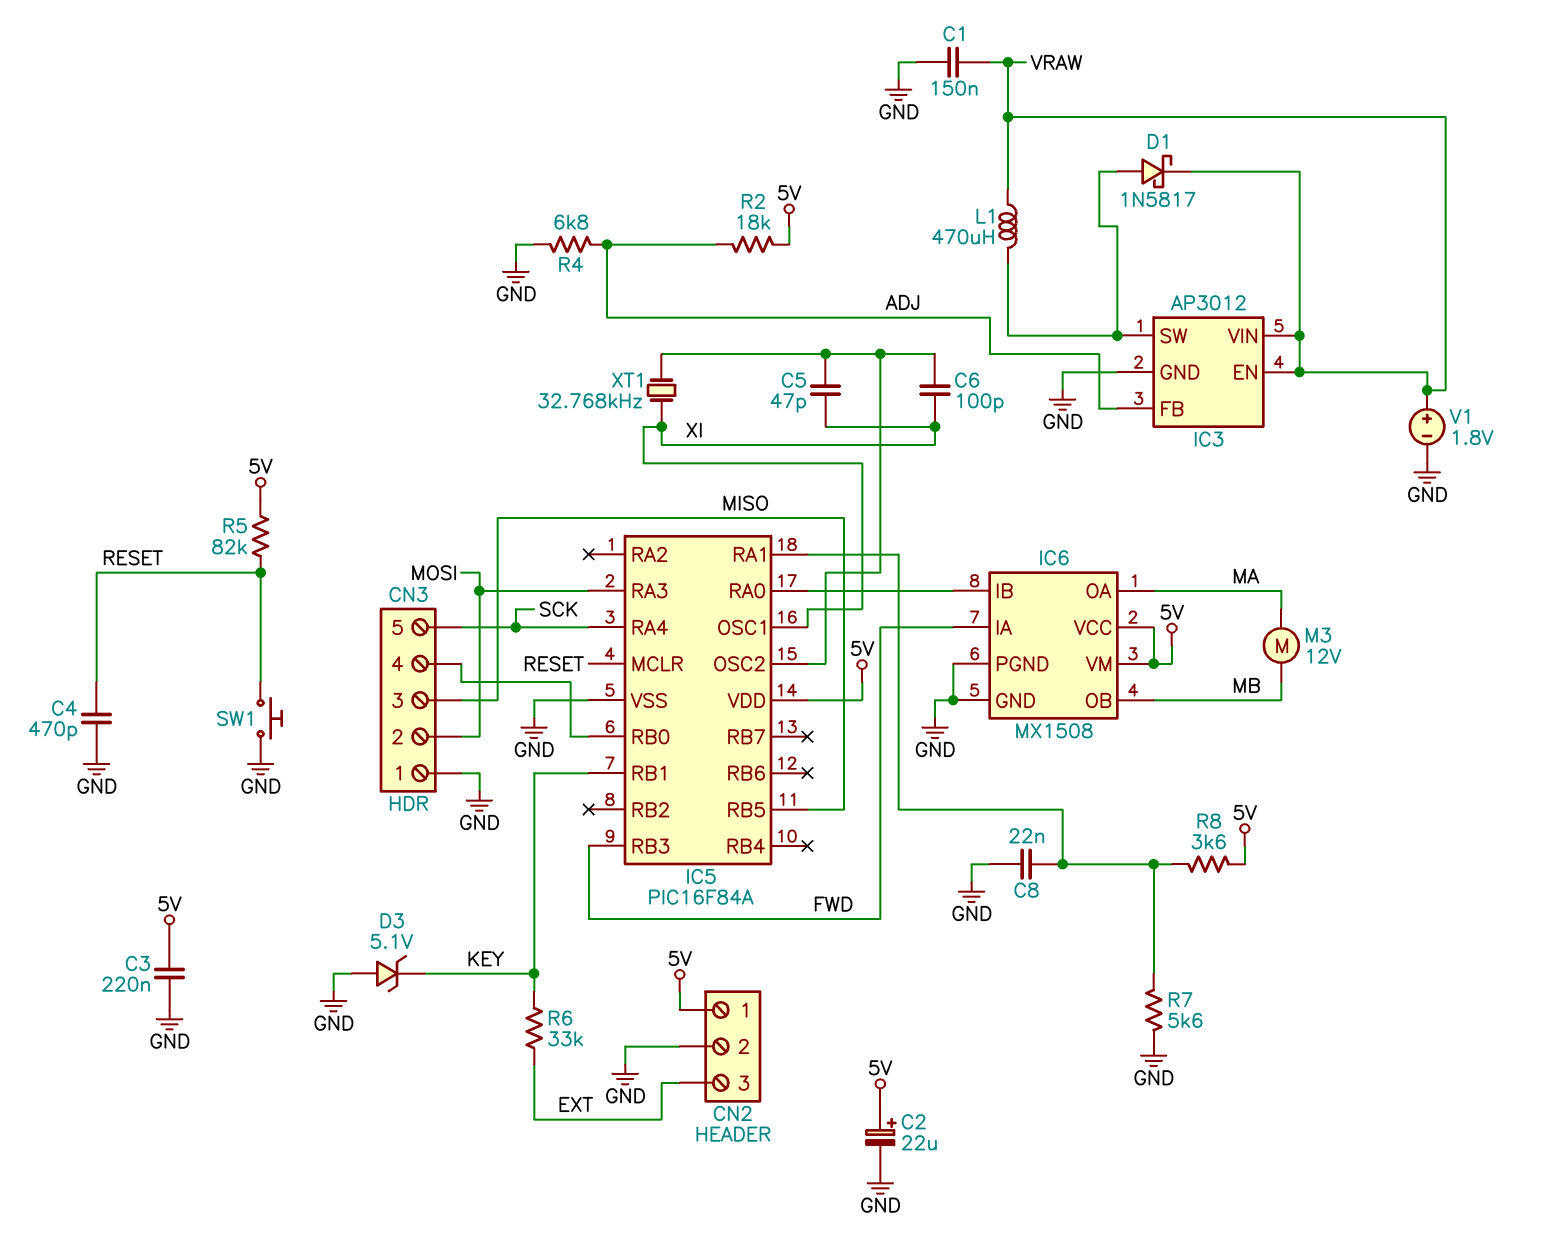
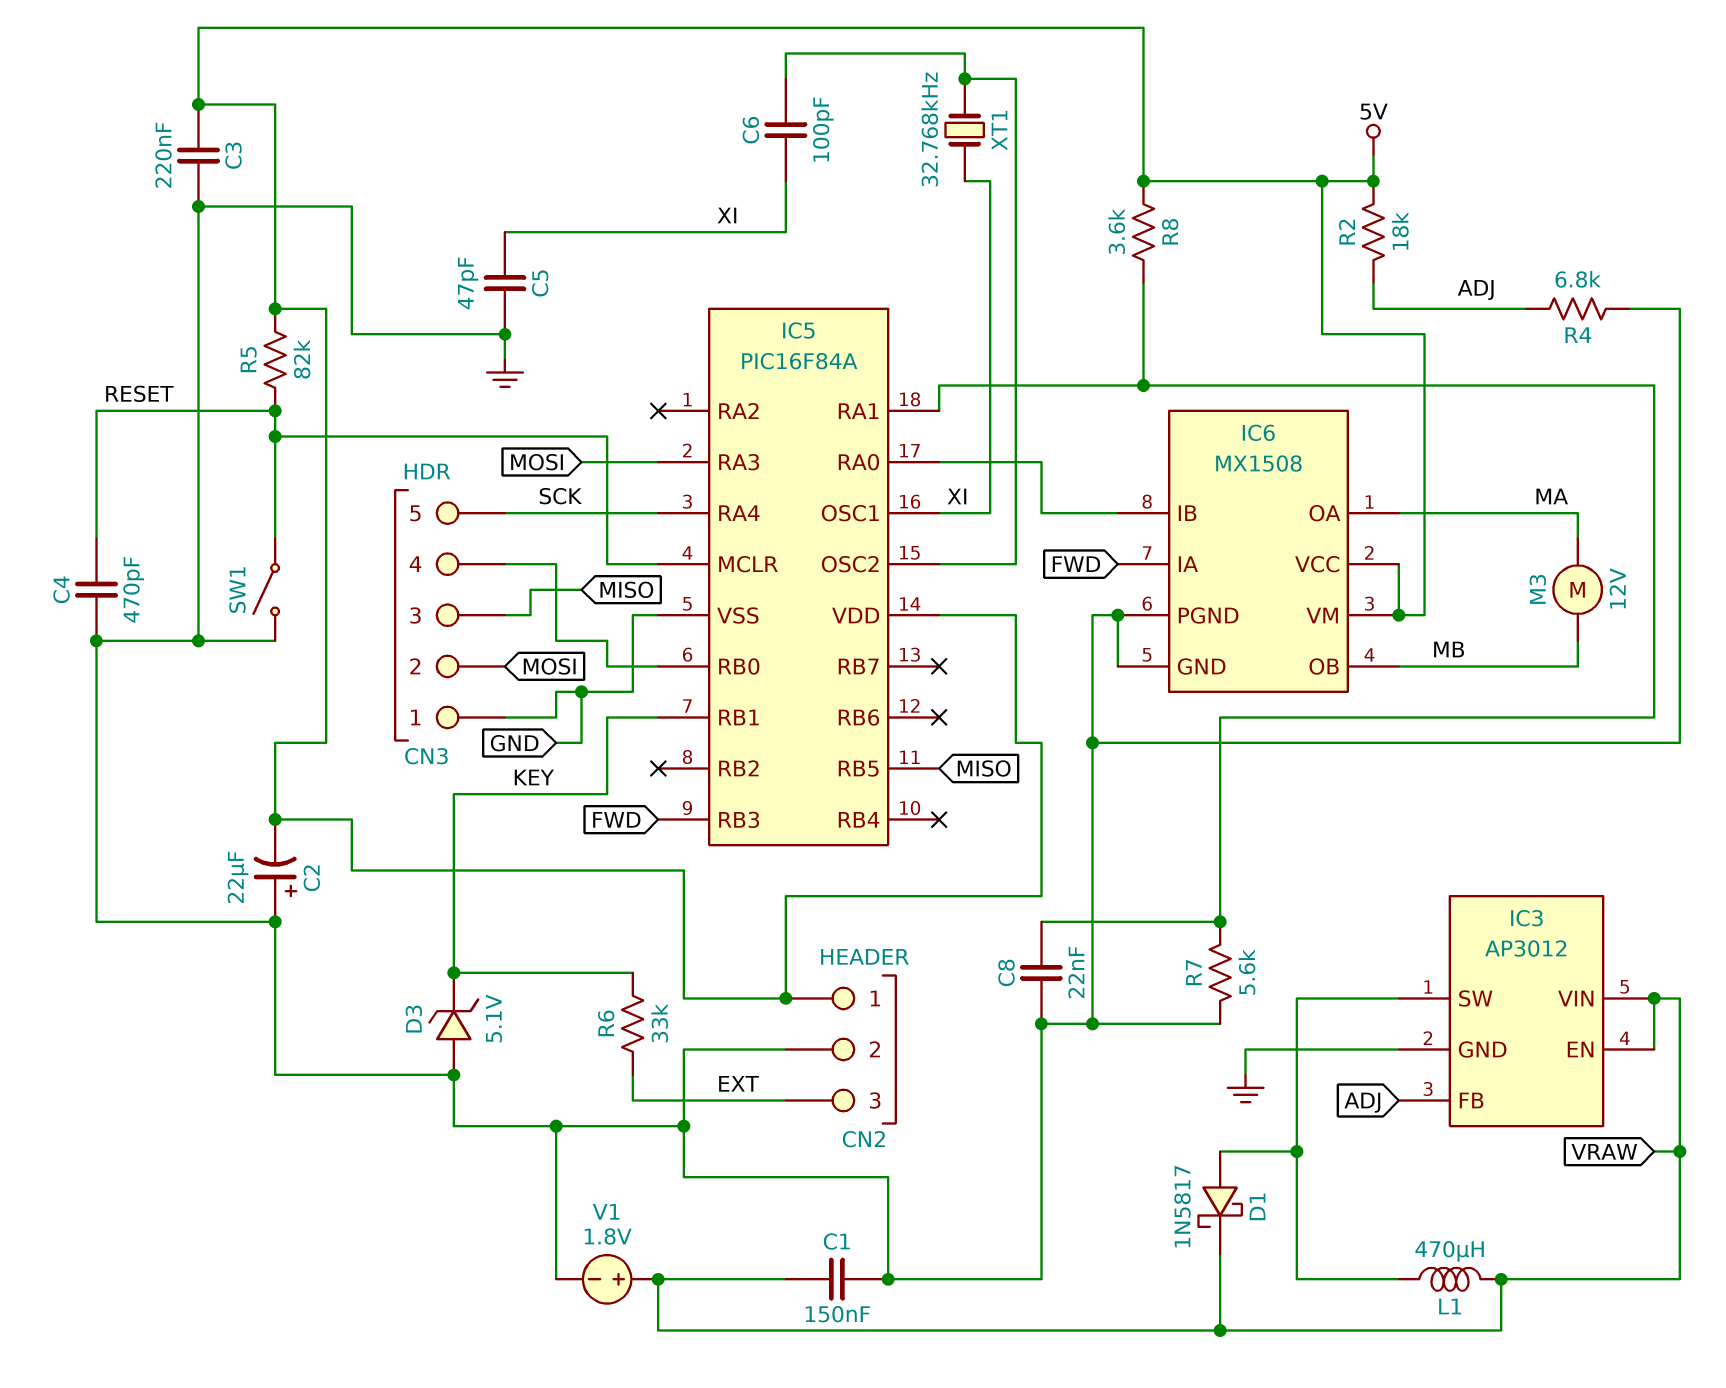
C2: 22uF (plus 5V, minus GND) -> 22uF (plus GND, minus 5V)
C5: 47pF (IC5/OSC2, XI) -> 47pF (GND, XI)
SW1: button (GND, RESET) -> switch (GND, RESET)

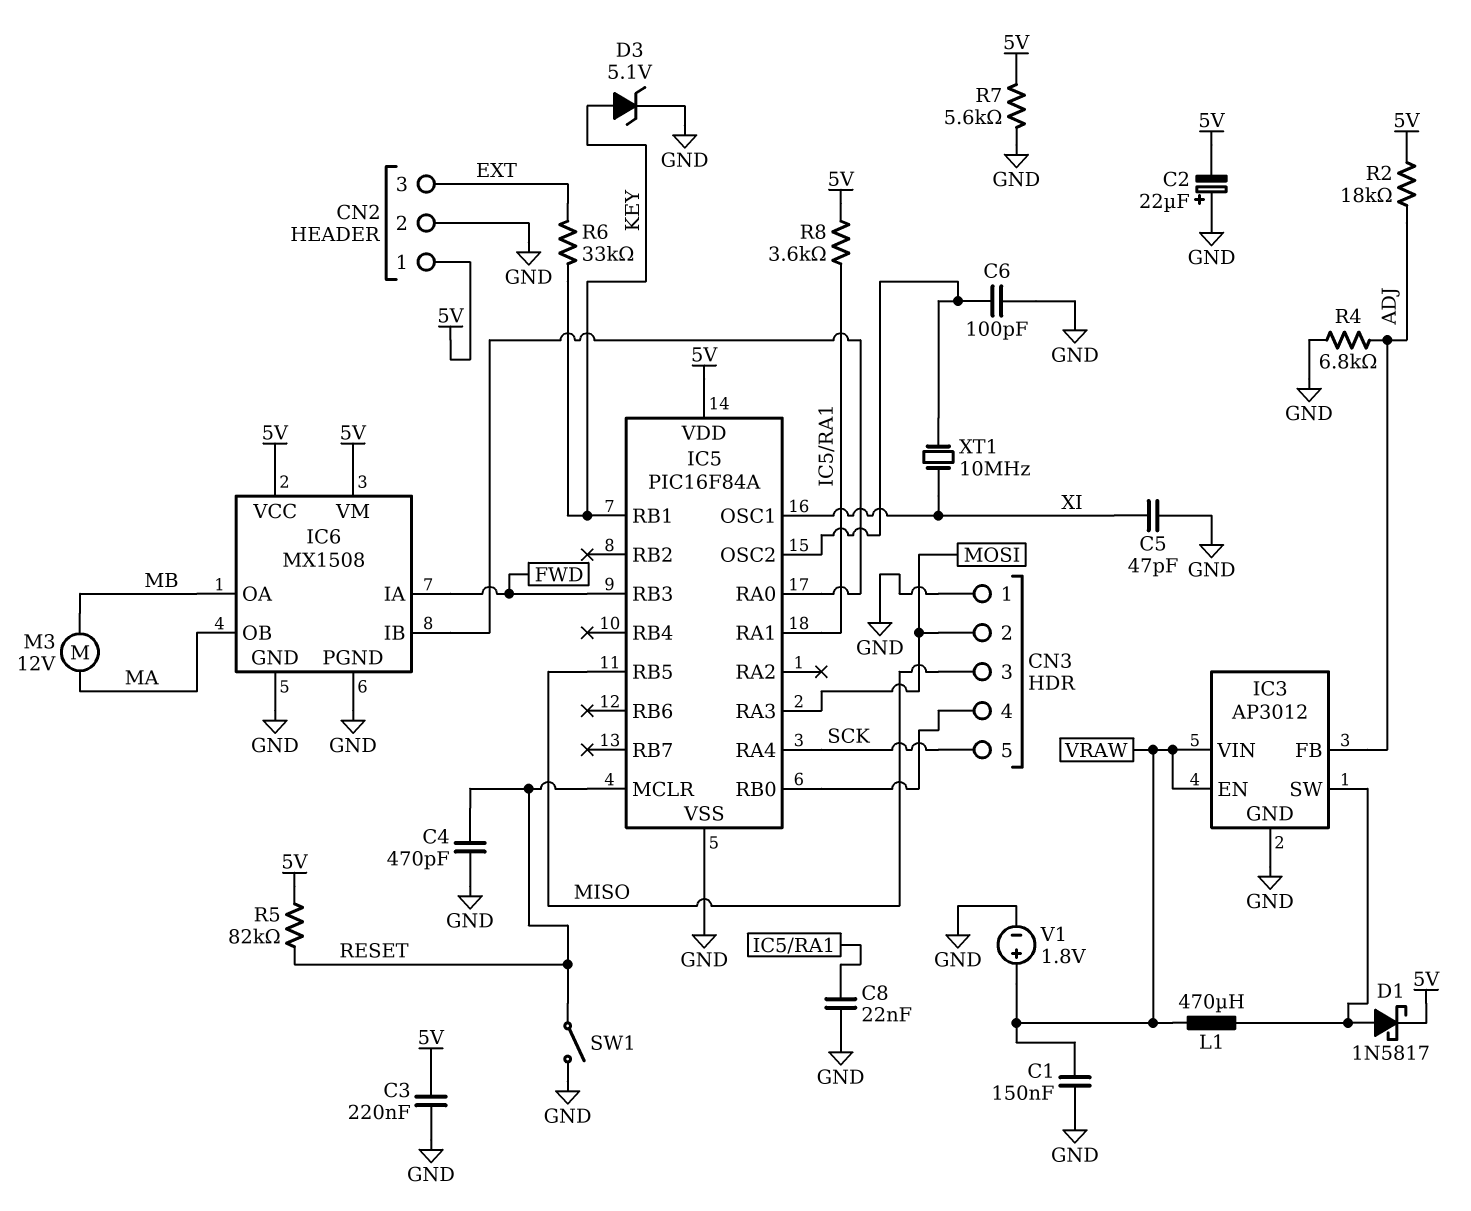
C6: 100pF (IC5/OSC2, XI) -> 100pF (GND, IC5/OSC2)
D1: schottky 1N5817 (A IC3/SW, K VRAW) -> schottky 1N5817 (A IC3/SW, K 5V)
D3: zener 5.1V (A GND, K KEY) -> zener 5.1V (A KEY, K GND)
IC6 pin OA: MA -> MB
IC6 pin OB: MB -> MA
R7: 5.6k (GND, IC5/RA1) -> 5.6k (5V, GND)
XT1: 32.768kHz (IC5/OSC2, XI) -> 10MHz (IC5/OSC2, XI)

